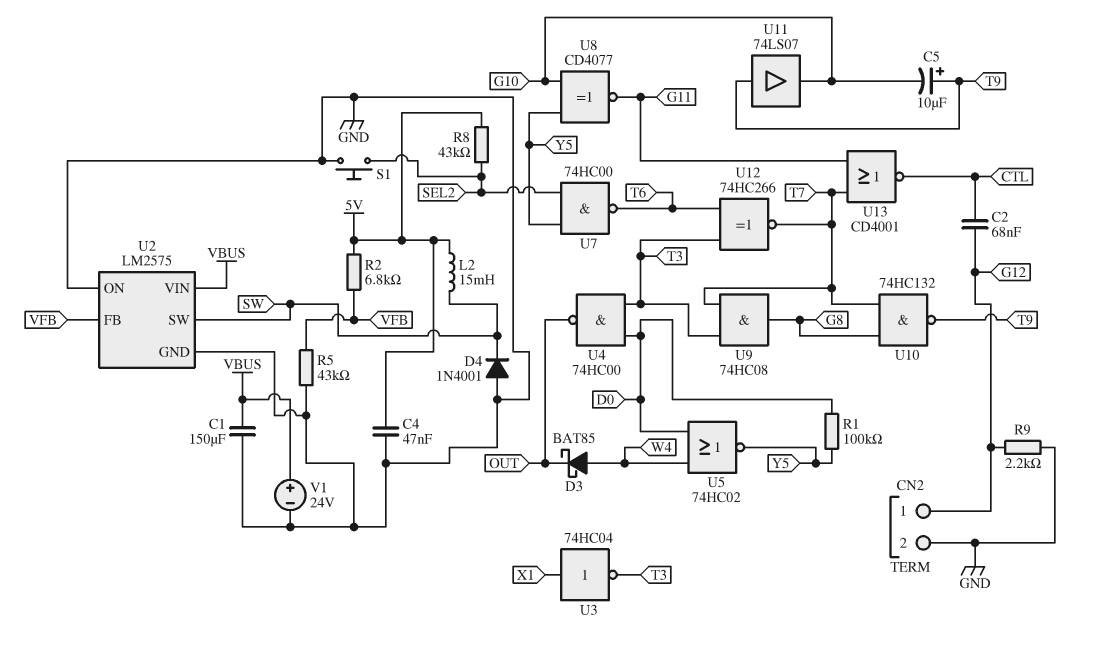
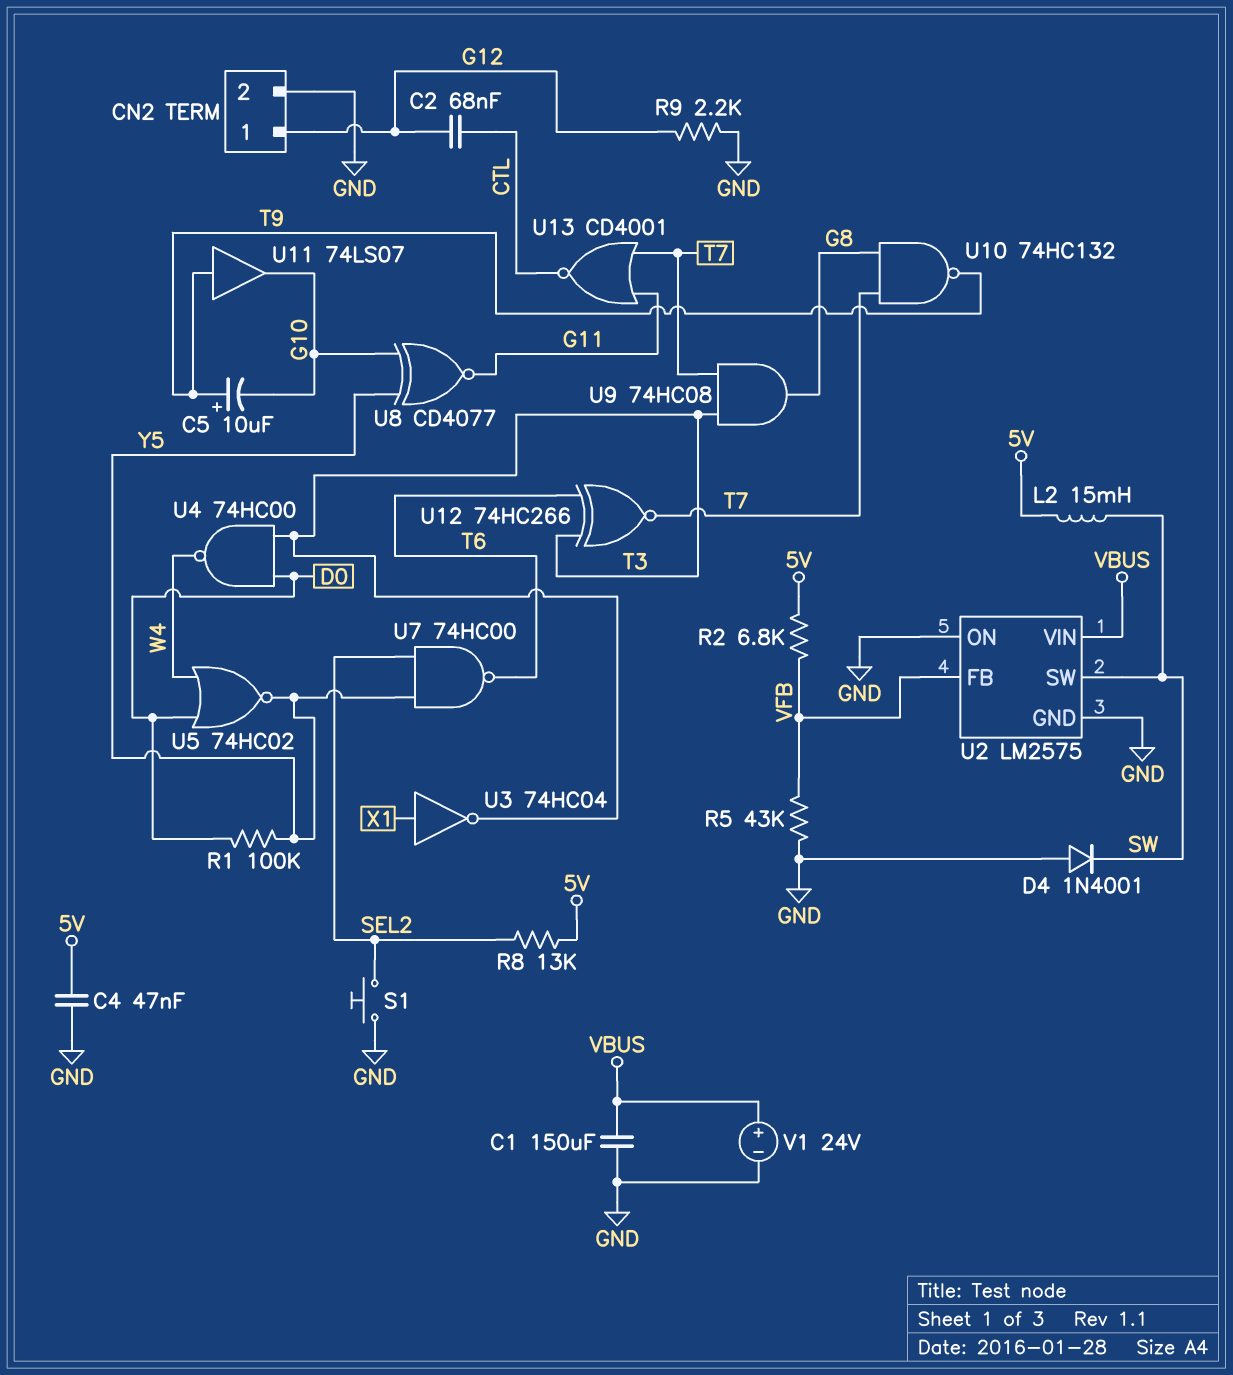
D3: schottky BAT85 (A W4, K OUT) -> none
R8: 43k (5V, SEL2) -> 13k (5V, SEL2)
U4: NAND 74HC00 (in D0, in T3, out OUT) -> NAND 74HC00 (in D0, in T3, out W4)

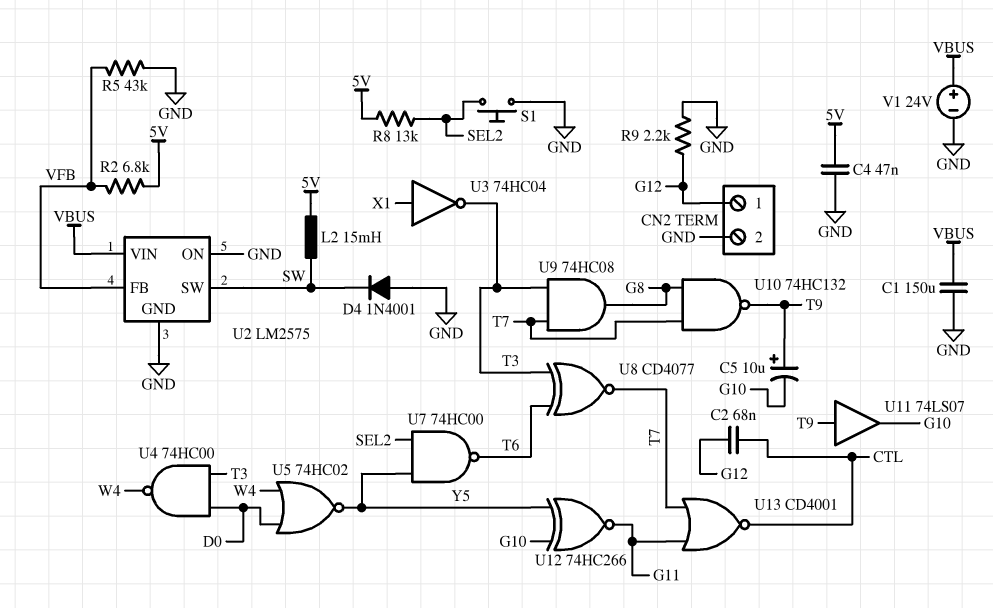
R1: 100k (D0, Y5) -> none
U8: XNOR CD4077 (in G10, in Y5, out G11) -> XNOR CD4077 (in T3, in T6, out T7)
U12: XNOR 74HC266 (in T3, in T6, out T7) -> XNOR 74HC266 (in G10, in Y5, out G11)

